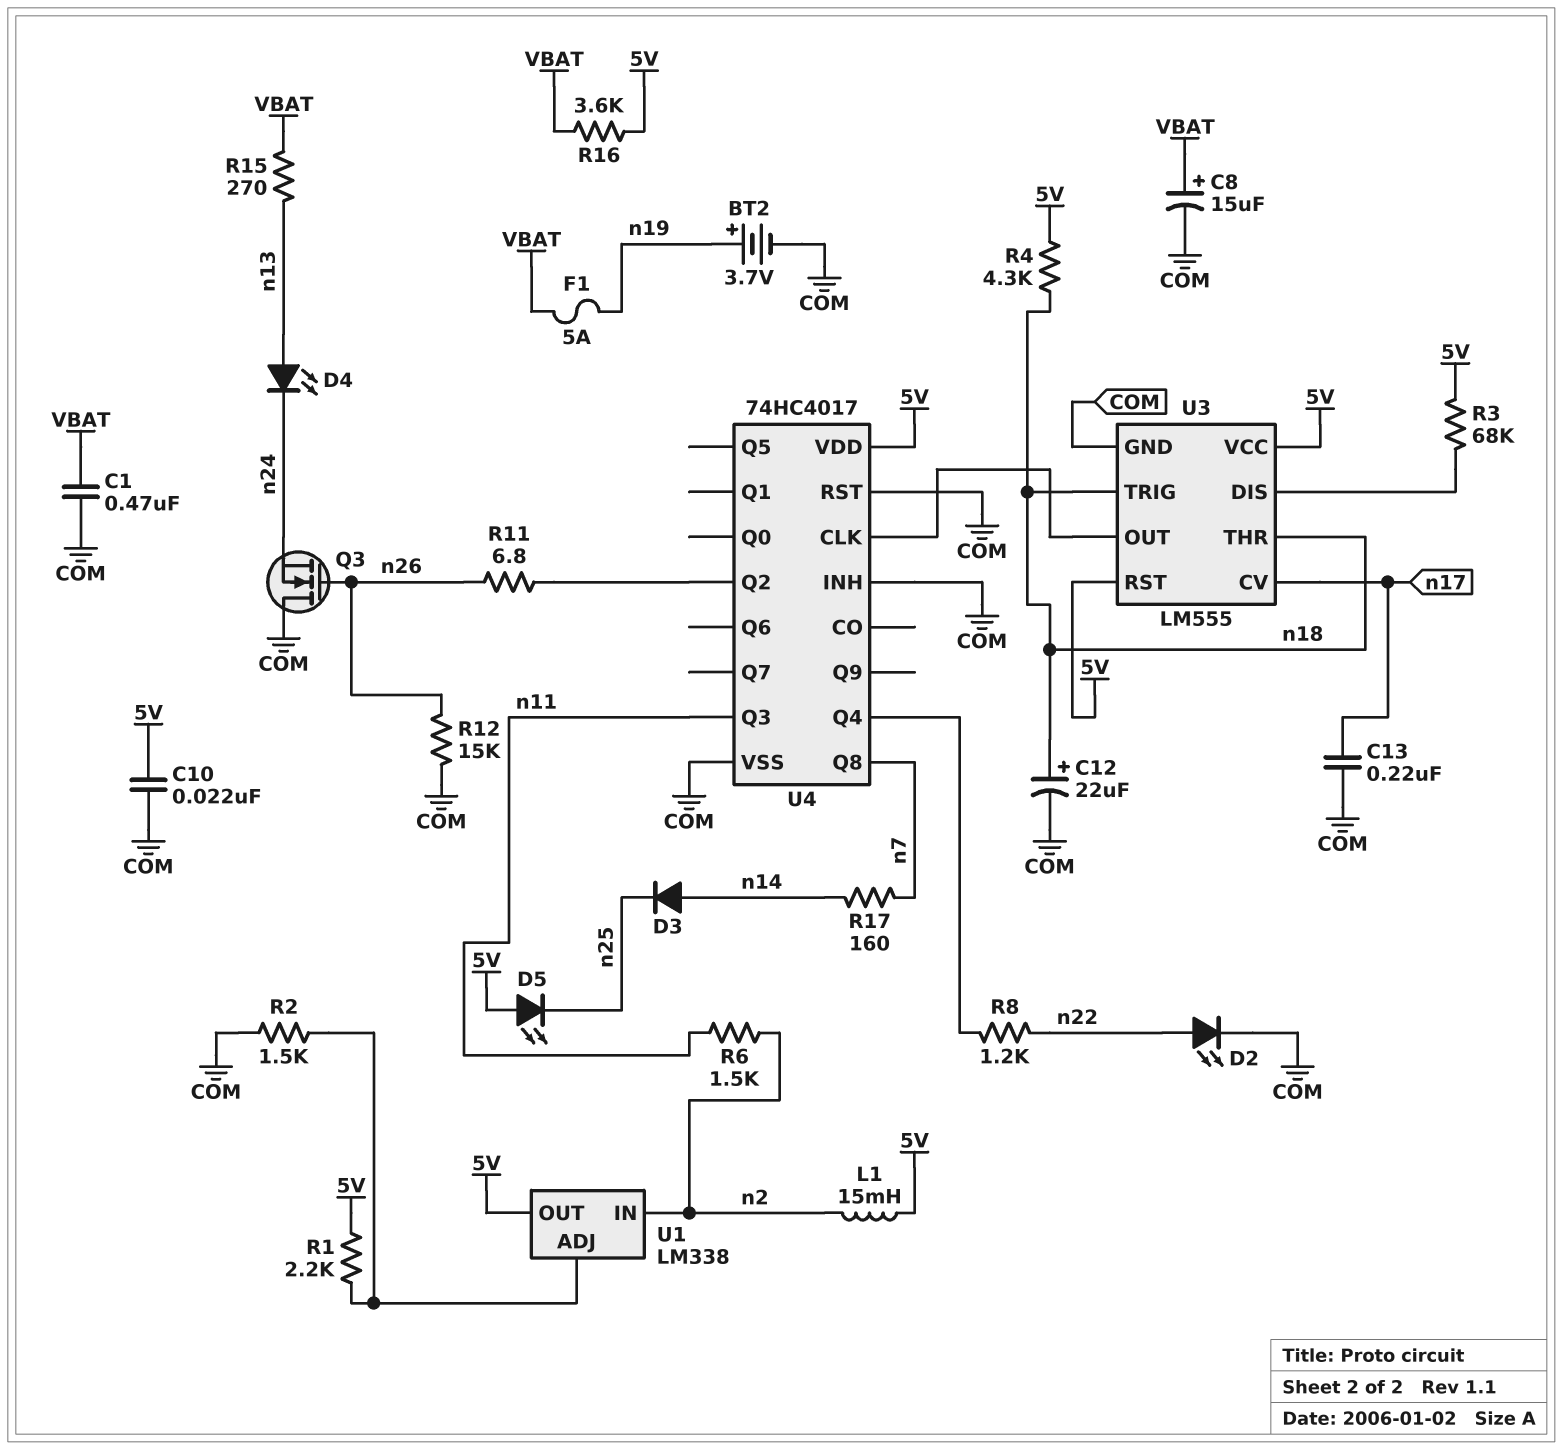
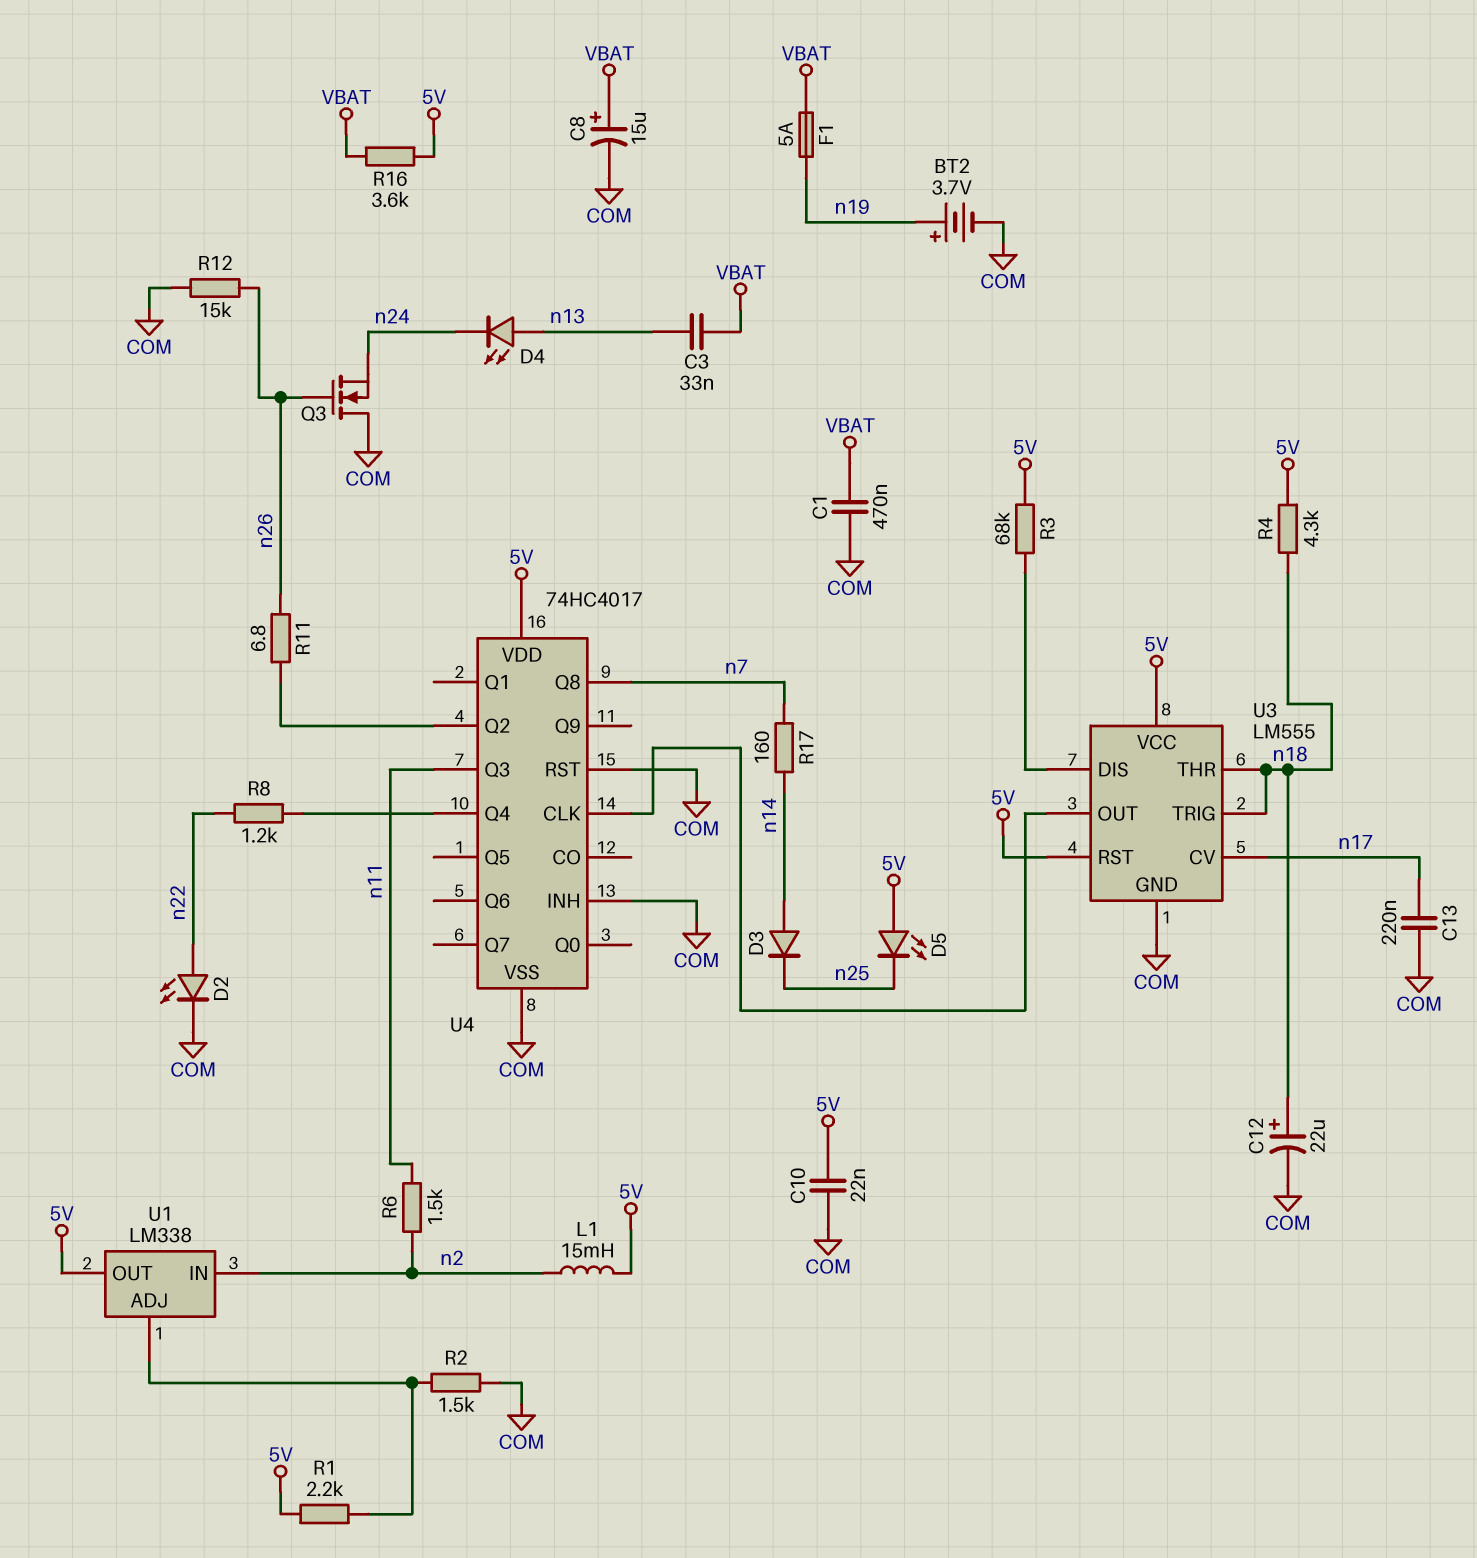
C3: none -> 33nF (VBAT, n13)
R15: 270 (VBAT, n13) -> none

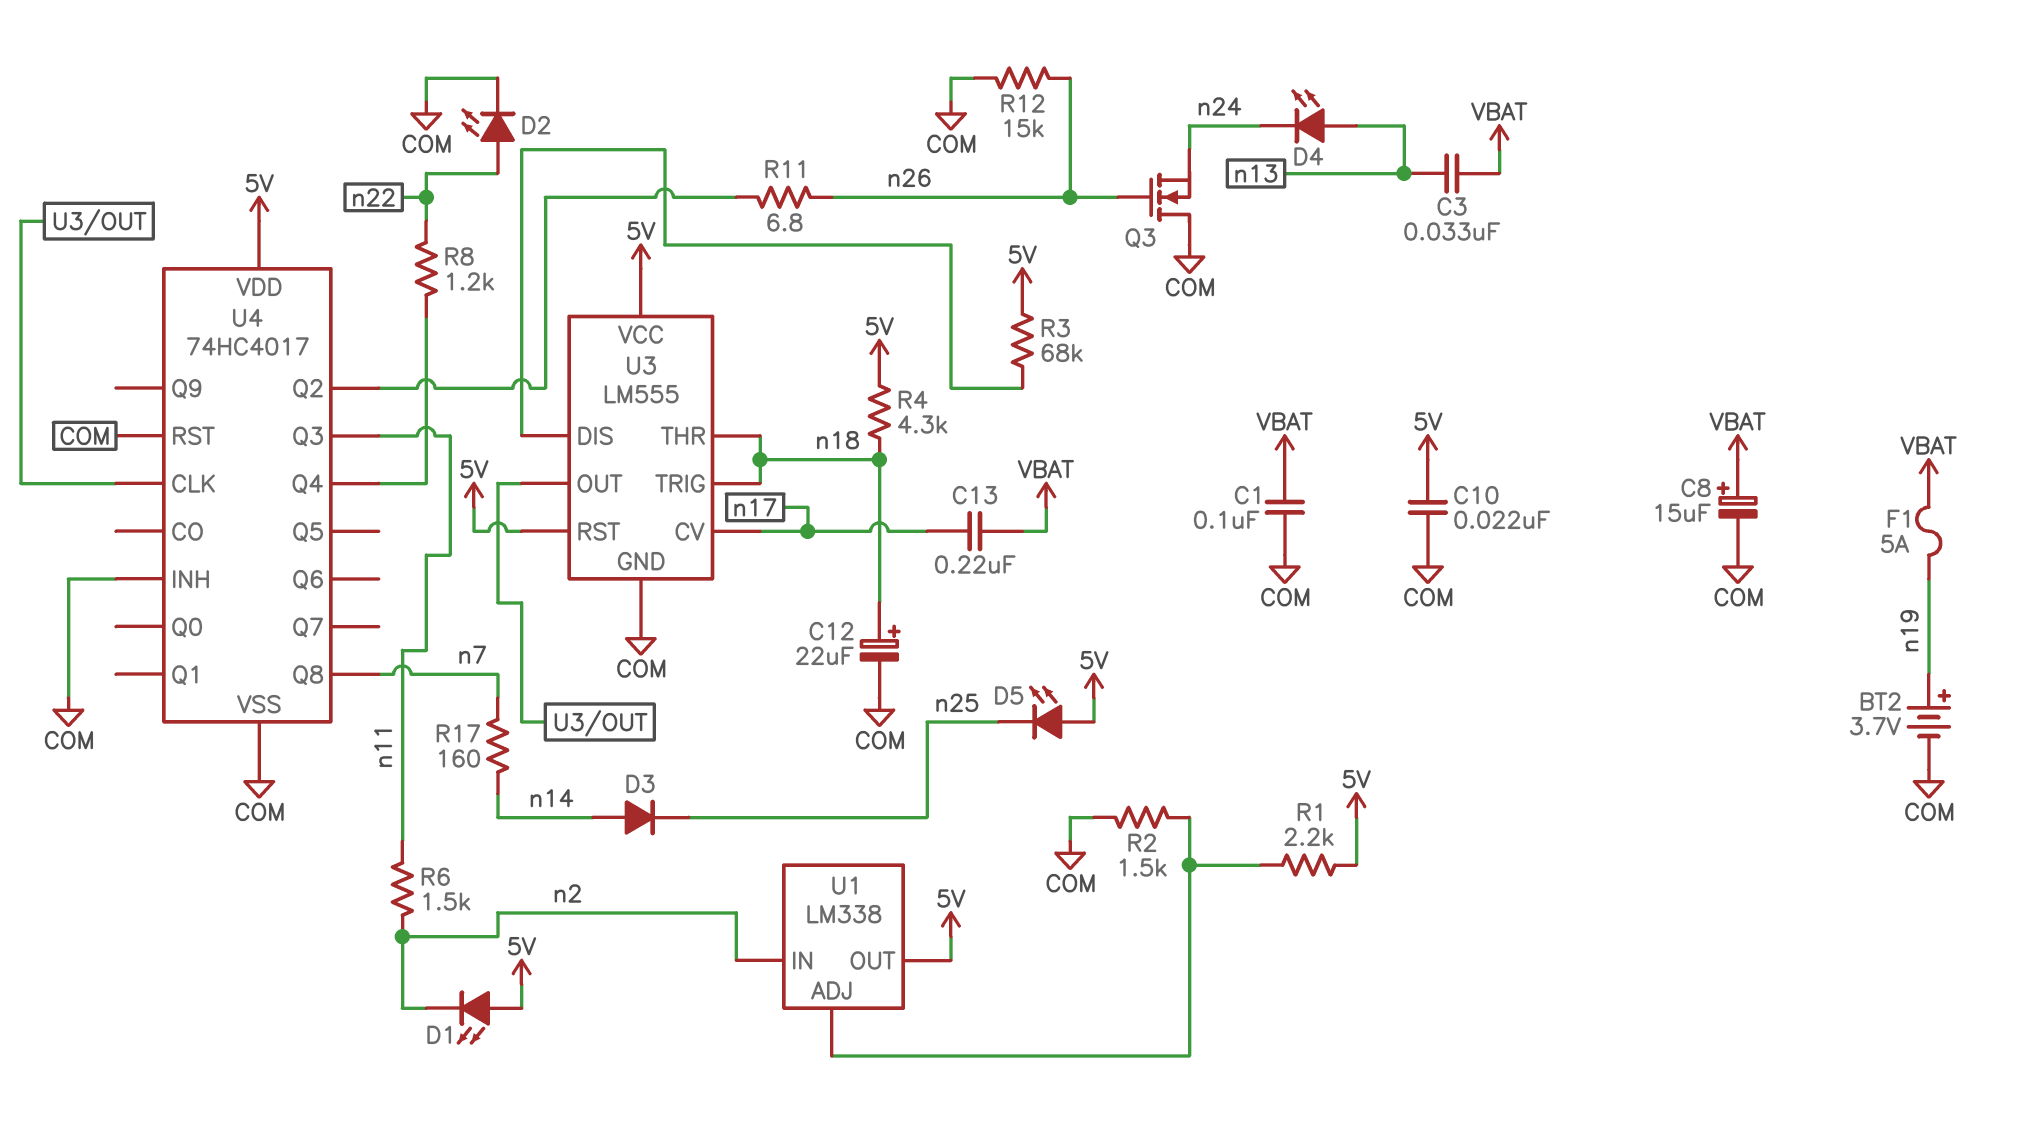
C1: 470nF (COM, VBAT) -> 100nF (COM, VBAT)
C13: 220nF (COM, n17) -> 220nF (VBAT, n17)
D1: none -> LED (A 5V, K n2)
L1: 15mH (5V, n2) -> none
R16: 3.6k (5V, VBAT) -> none

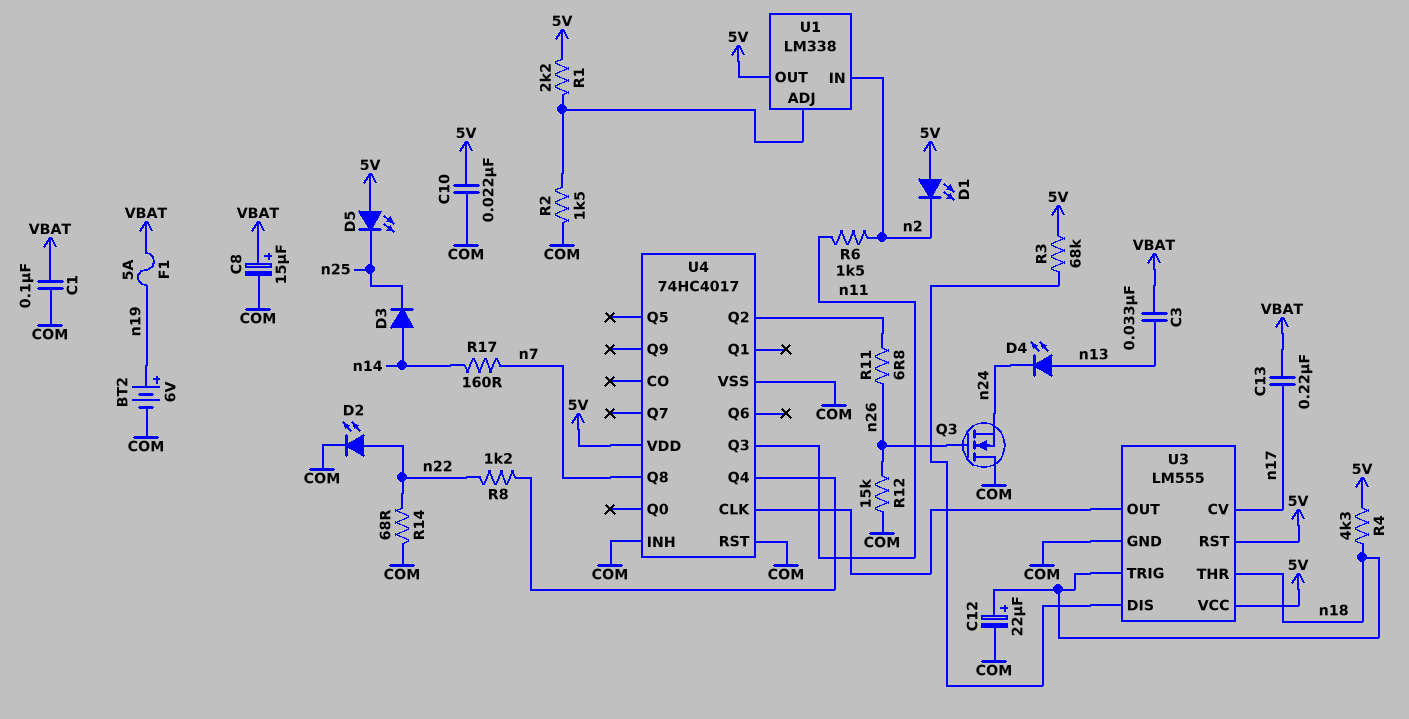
BT2: 3.7V (plus n19, minus COM) -> 6V (plus n19, minus COM)
R14: none -> 68 (COM, n22)

